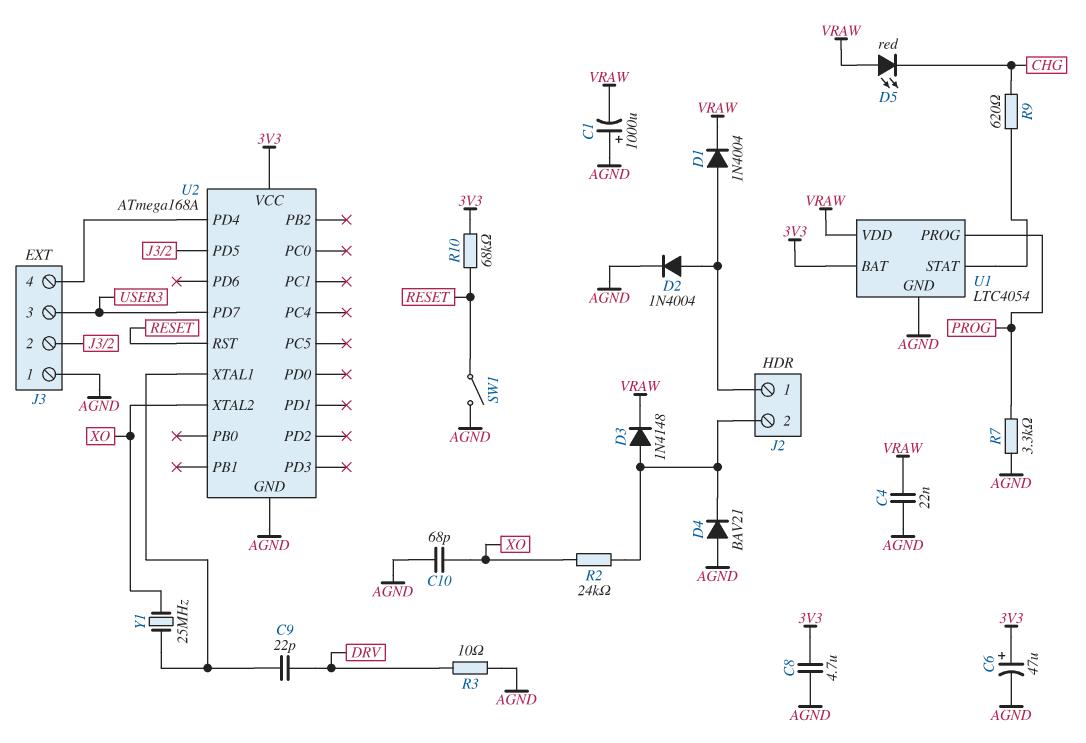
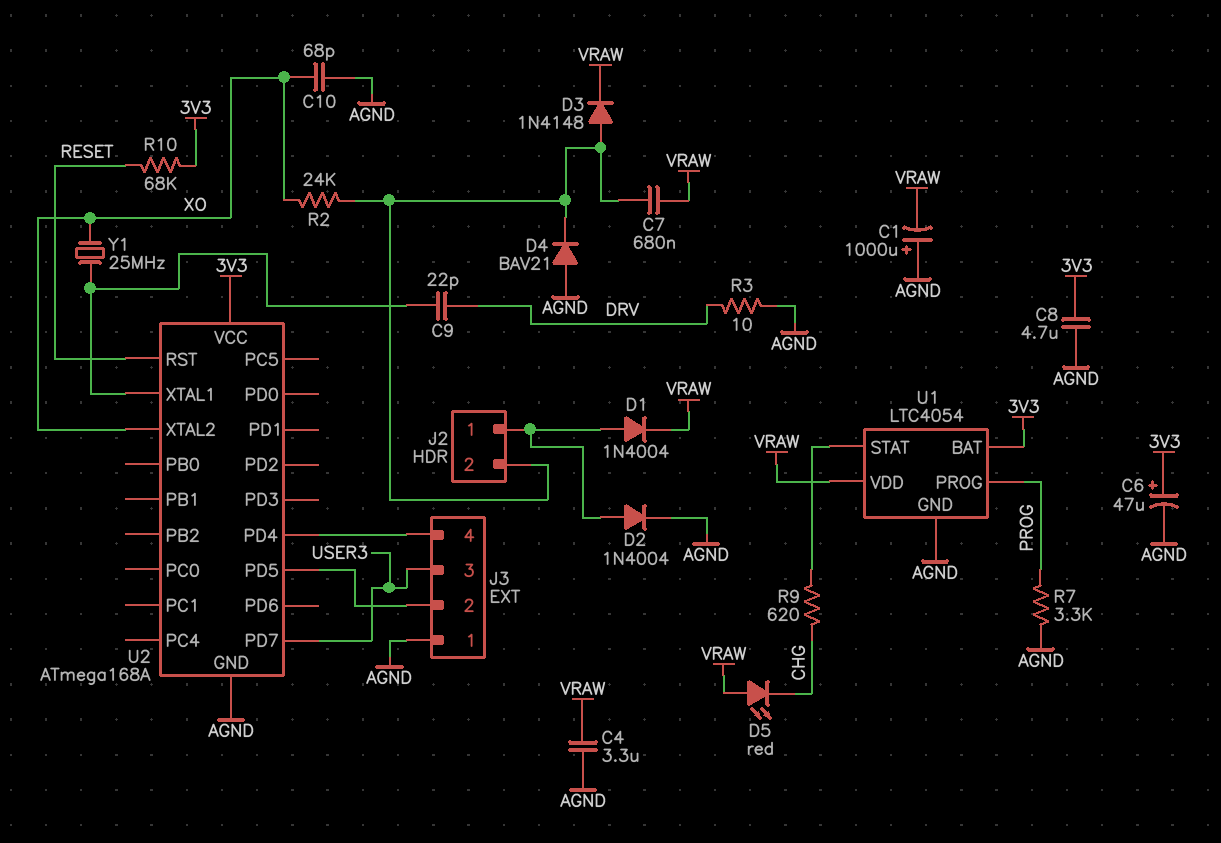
C4: 22nF (AGND, VRAW) -> 3.3uF (AGND, VRAW)
C7: none -> 680nF (J2/2, VRAW)
SW1: switch (AGND, RESET) -> none

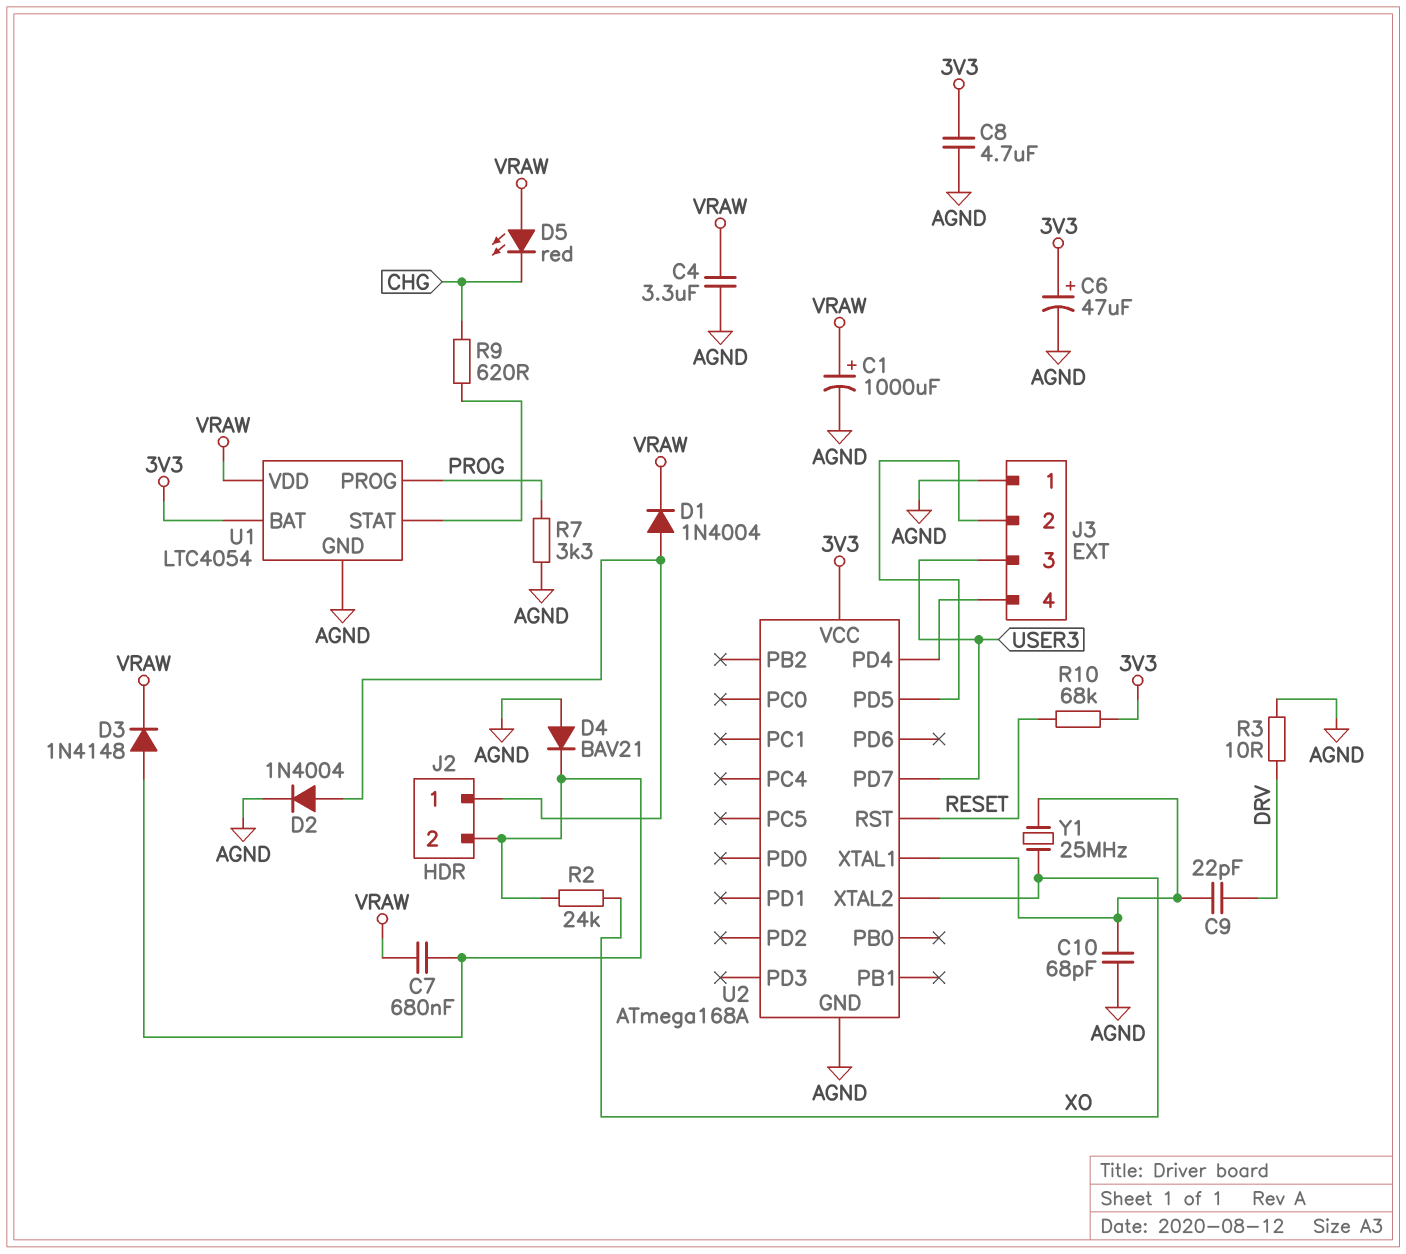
C1: 1000uF (plus AGND, minus VRAW) -> 1000uF (plus VRAW, minus AGND)
C10: 68pF (AGND, XO) -> 68pF (AGND, U2/XTAL1)

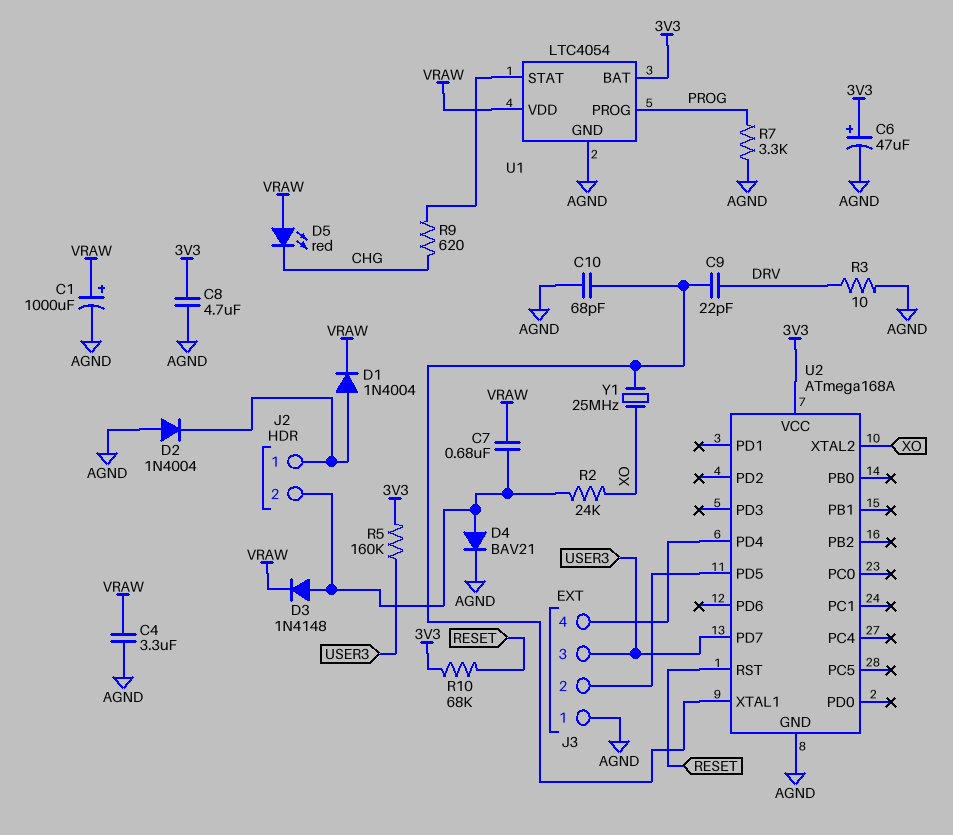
D2: diode 1N4004 (A J2/1, K AGND) -> diode 1N4004 (A AGND, K J2/1)
D4: diode BAV21 (A AGND, K J2/2) -> diode BAV21 (A J2/2, K AGND)
R5: none -> 160k (3V3, USER3)

